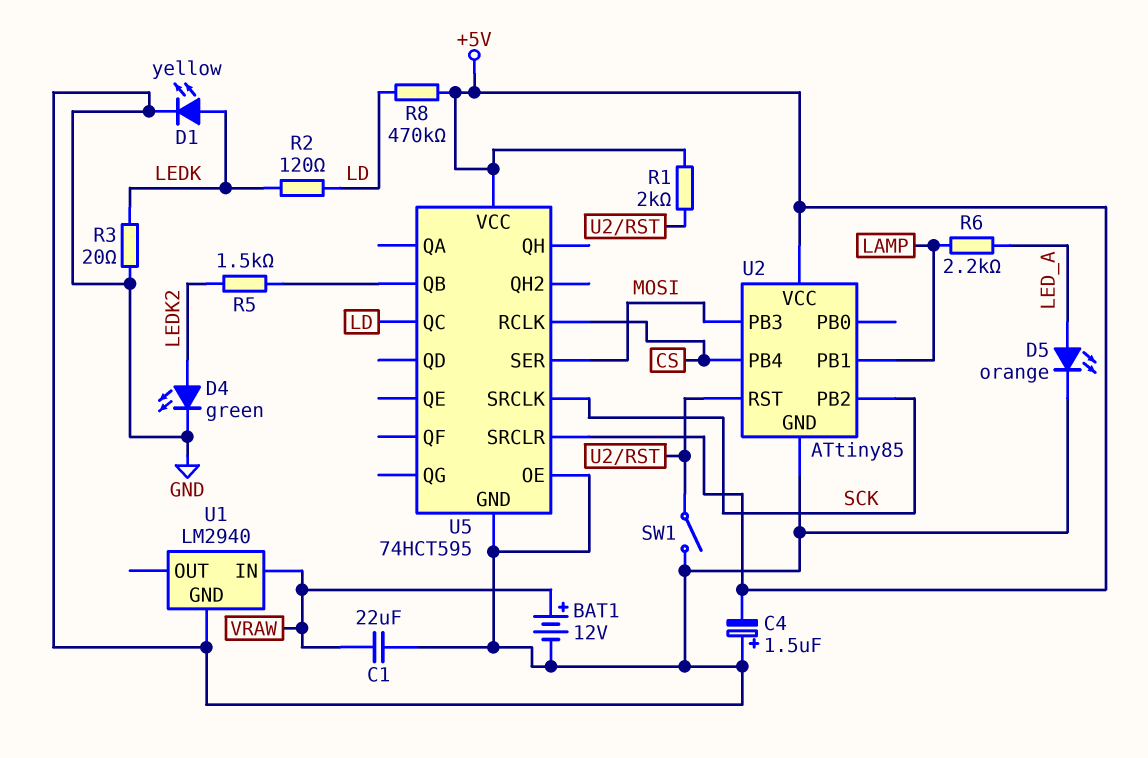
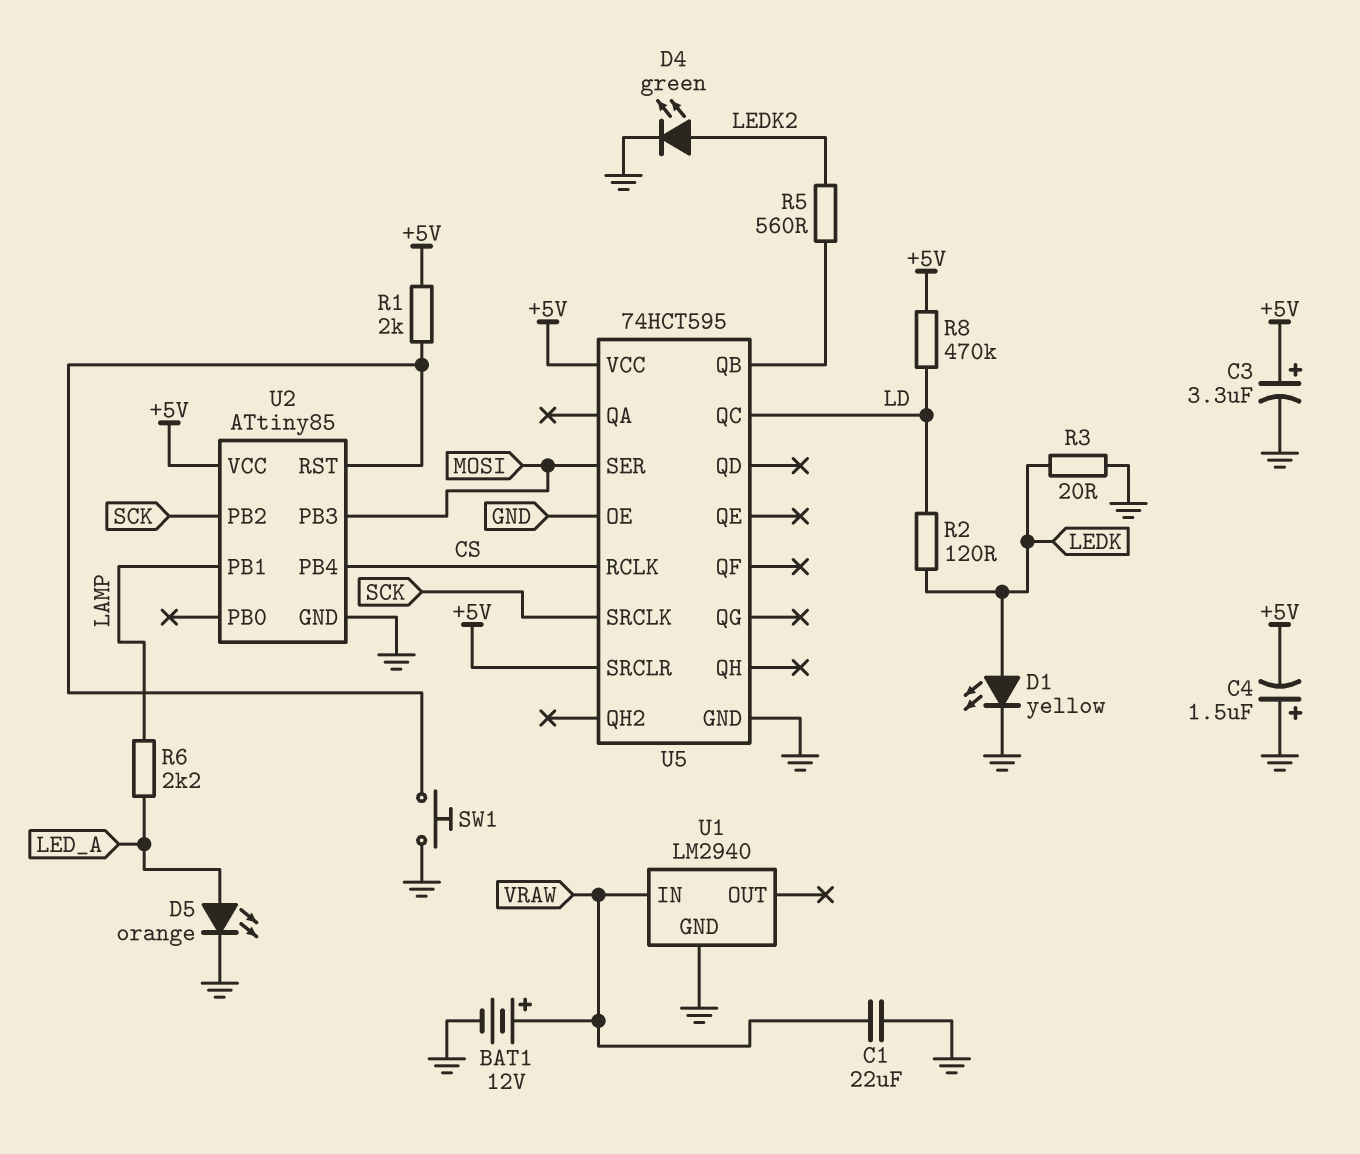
C3: none -> 3.3uF (plus +5V, minus GND)
R5: 1.5k (LEDK2, U5/QB) -> 560 (LEDK2, U5/QB)
SW1: switch (GND, U2/RST) -> button (GND, U2/RST)

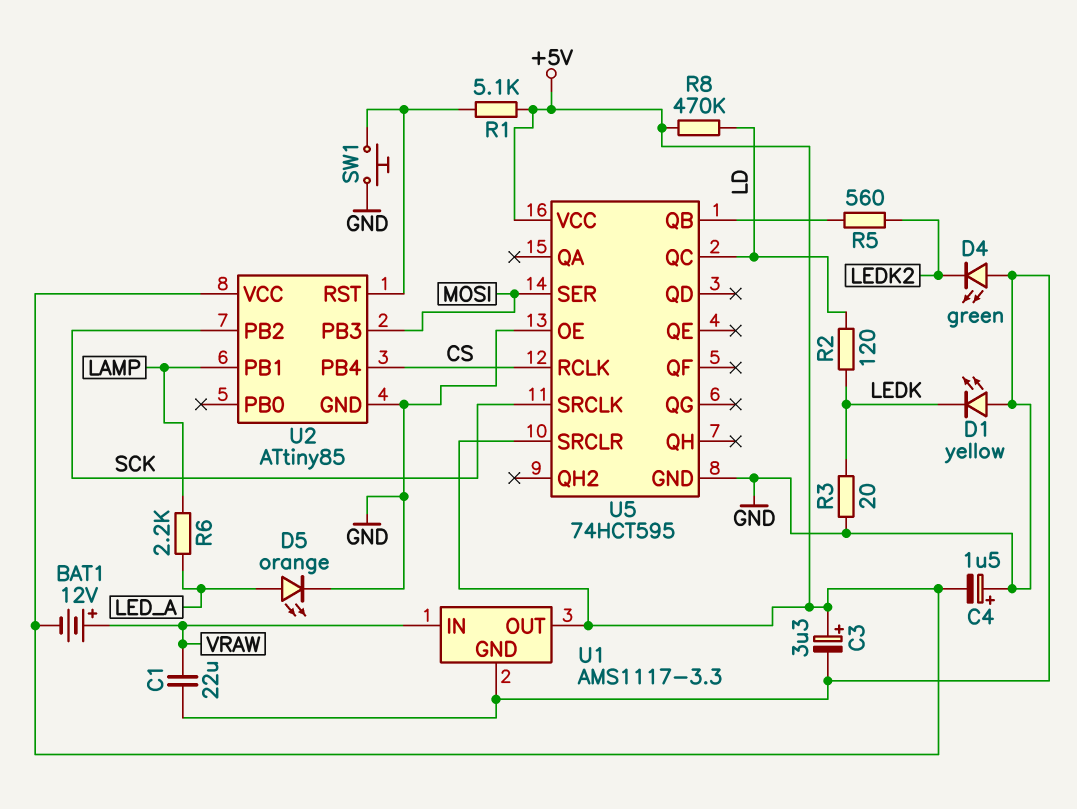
BAT1: 12V (plus VRAW, minus GND) -> 12V (plus VRAW, minus +5V)
D1: LED yellow (A LEDK, K GND) -> LED yellow (A GND, K LEDK)
D4: LED green (A LEDK2, K GND) -> LED green (A GND, K LEDK2)
R1: 2k (+5V, U2/RST) -> 5.1k (+5V, U2/RST)
U1: LM2940 -> AMS1117-3.3
U1 pin OUT: none -> +5V

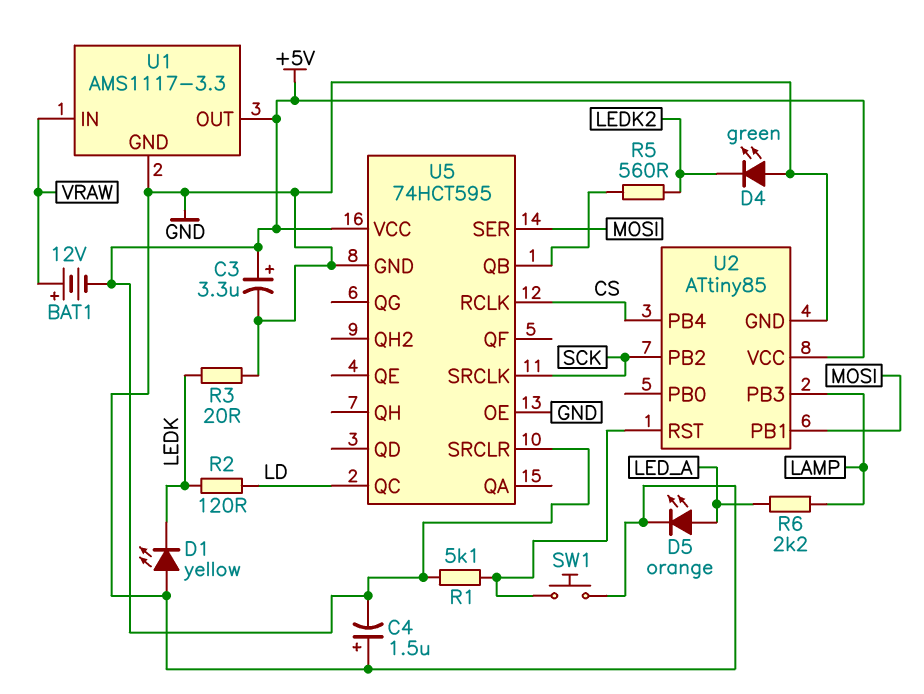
C1: 22uF (GND, VRAW) -> none
R8: 470k (+5V, LD) -> none
U2 pin PB1: LAMP -> MOSI
U2 pin PB3: MOSI -> LAMP

